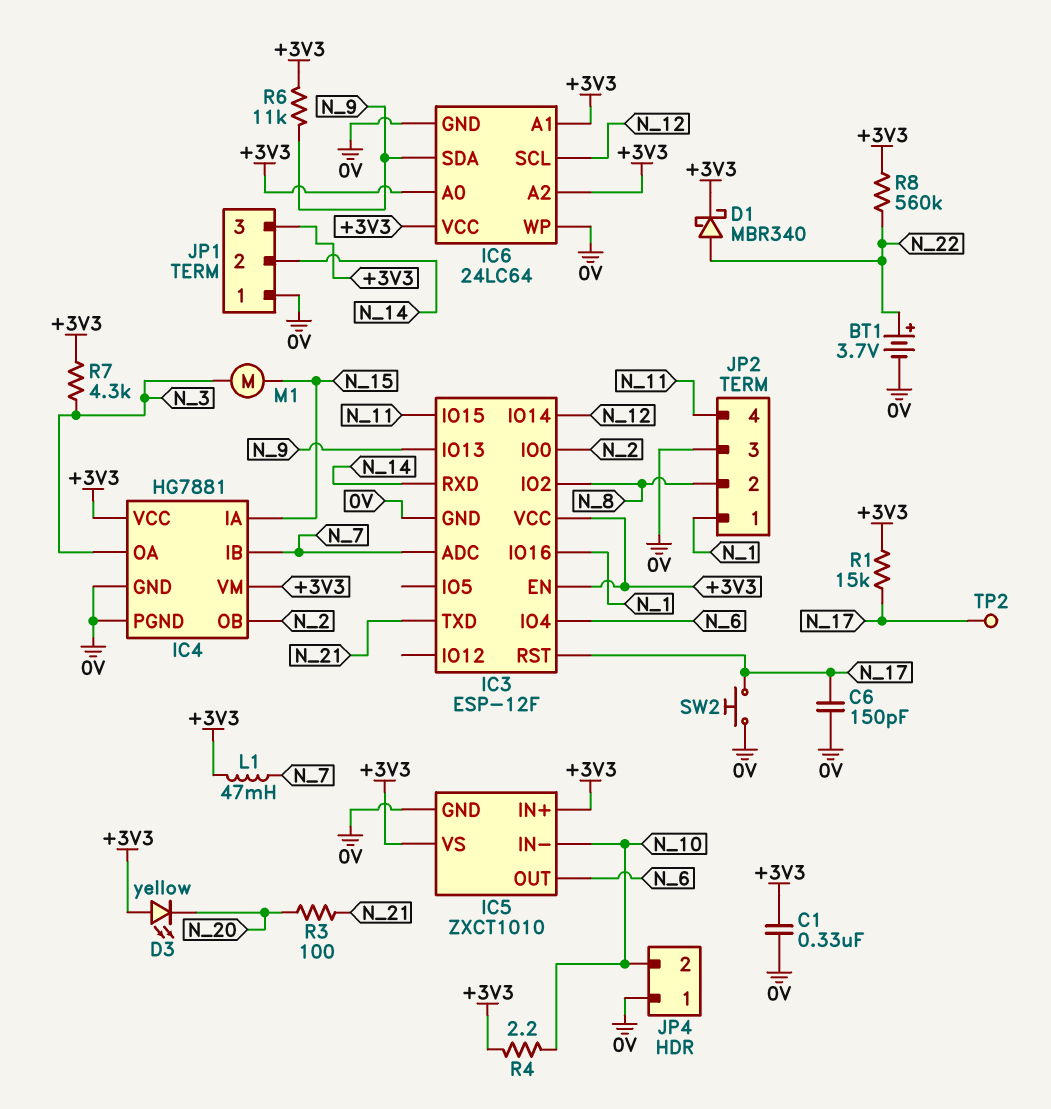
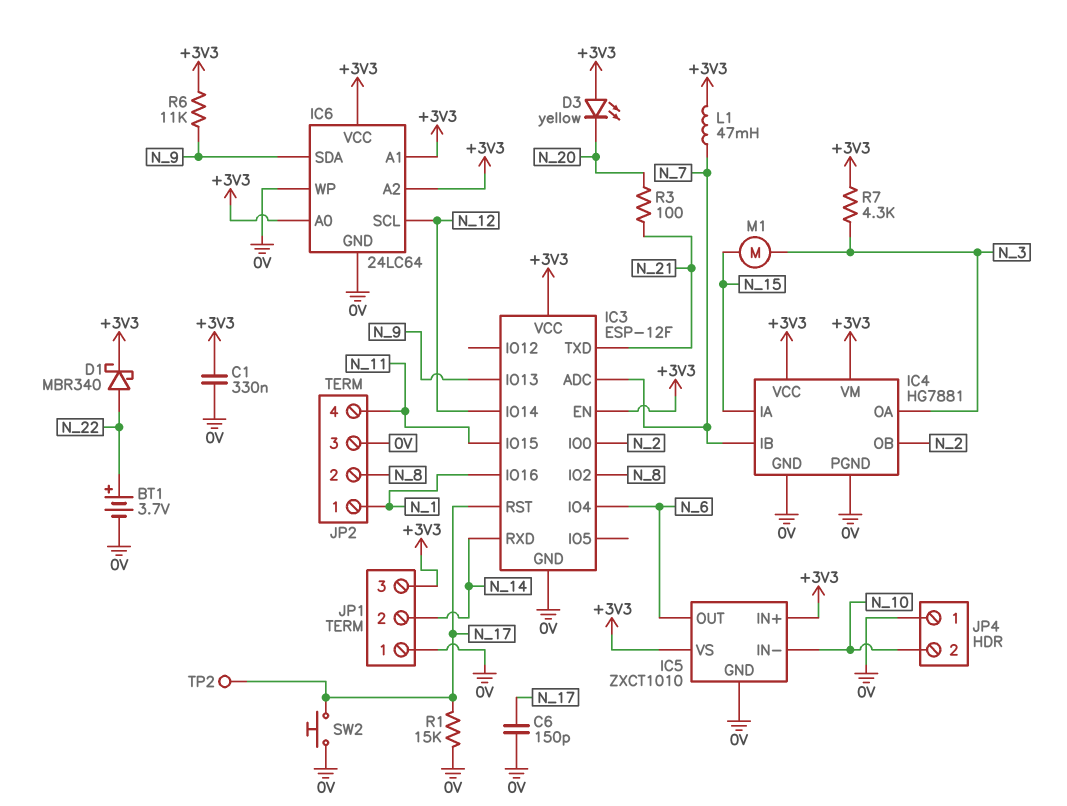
R1: 15k (+3V3, N_17) -> 15k (0V, N_17)
R4: 2.2 (+3V3, N_10) -> none
R8: 560k (+3V3, N_22) -> none

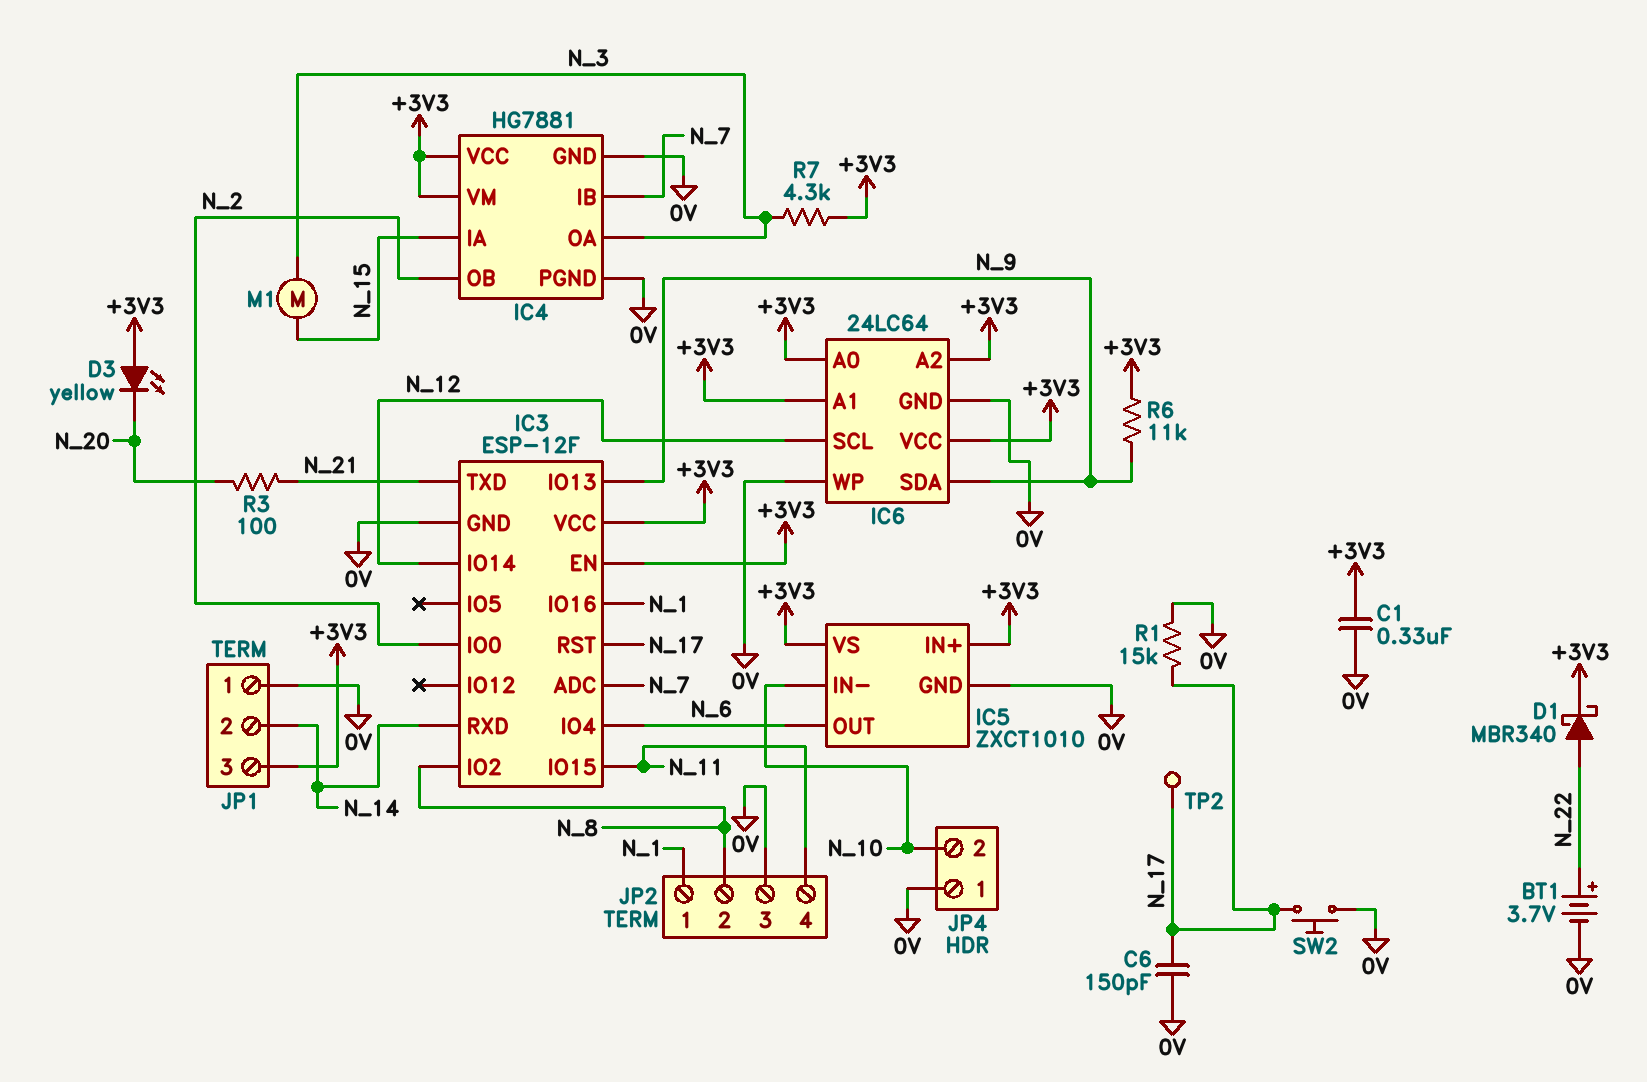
L1: 47mH (+3V3, N_7) -> none

